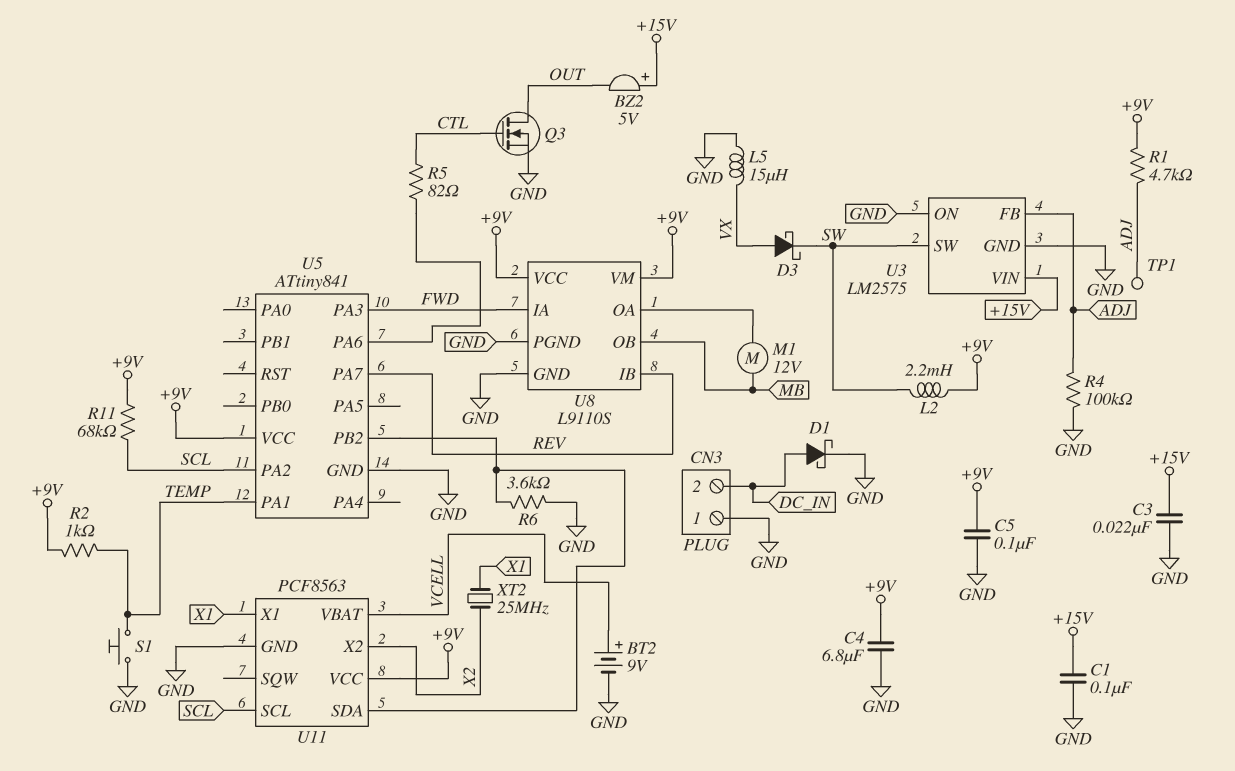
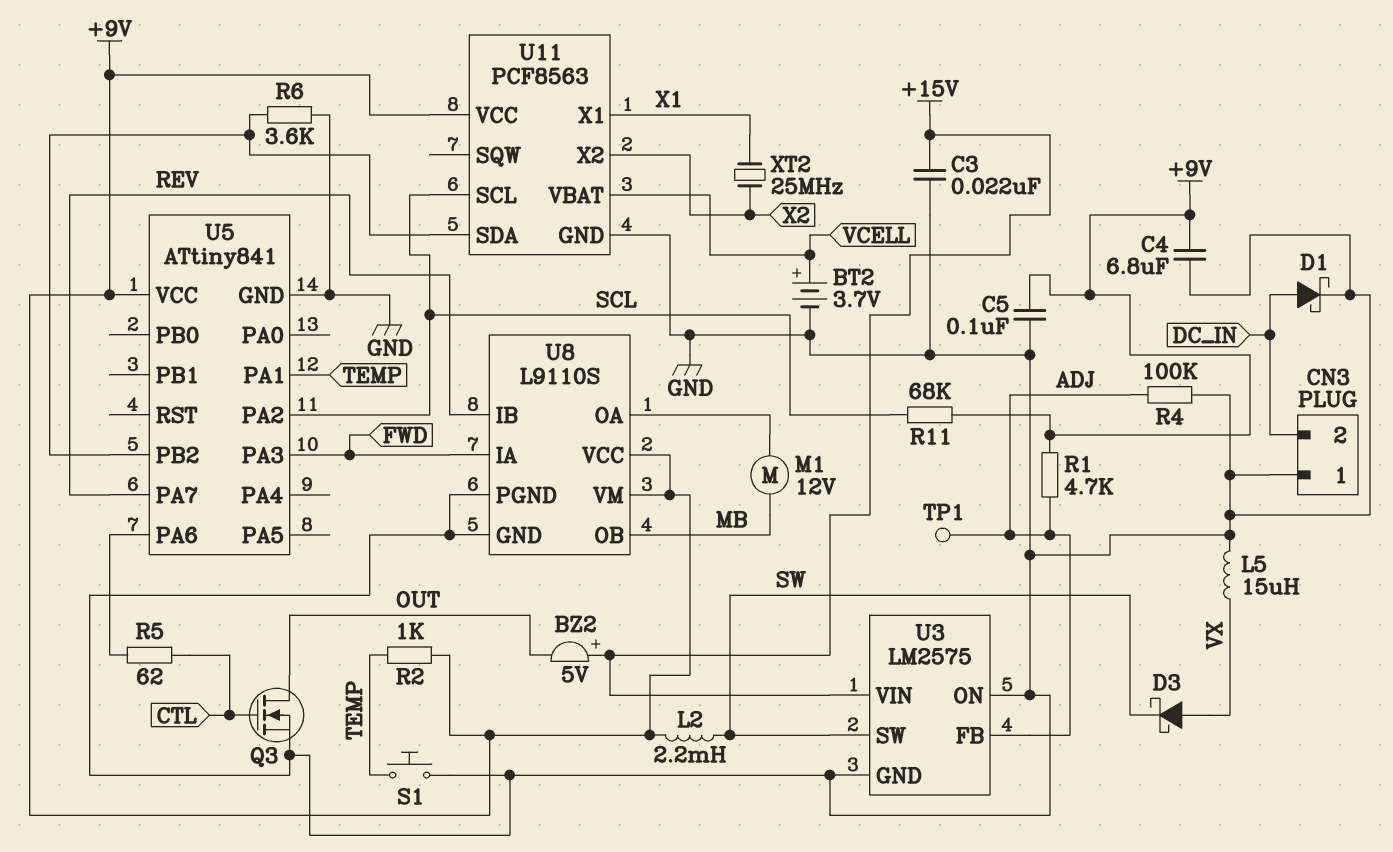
BT2: 9V (plus VCELL, minus GND) -> 3.7V (plus VCELL, minus GND)
C1: 100nF (+15V, GND) -> none
R5: 82 (CTL, U5/PA6) -> 62 (CTL, U5/PA6)

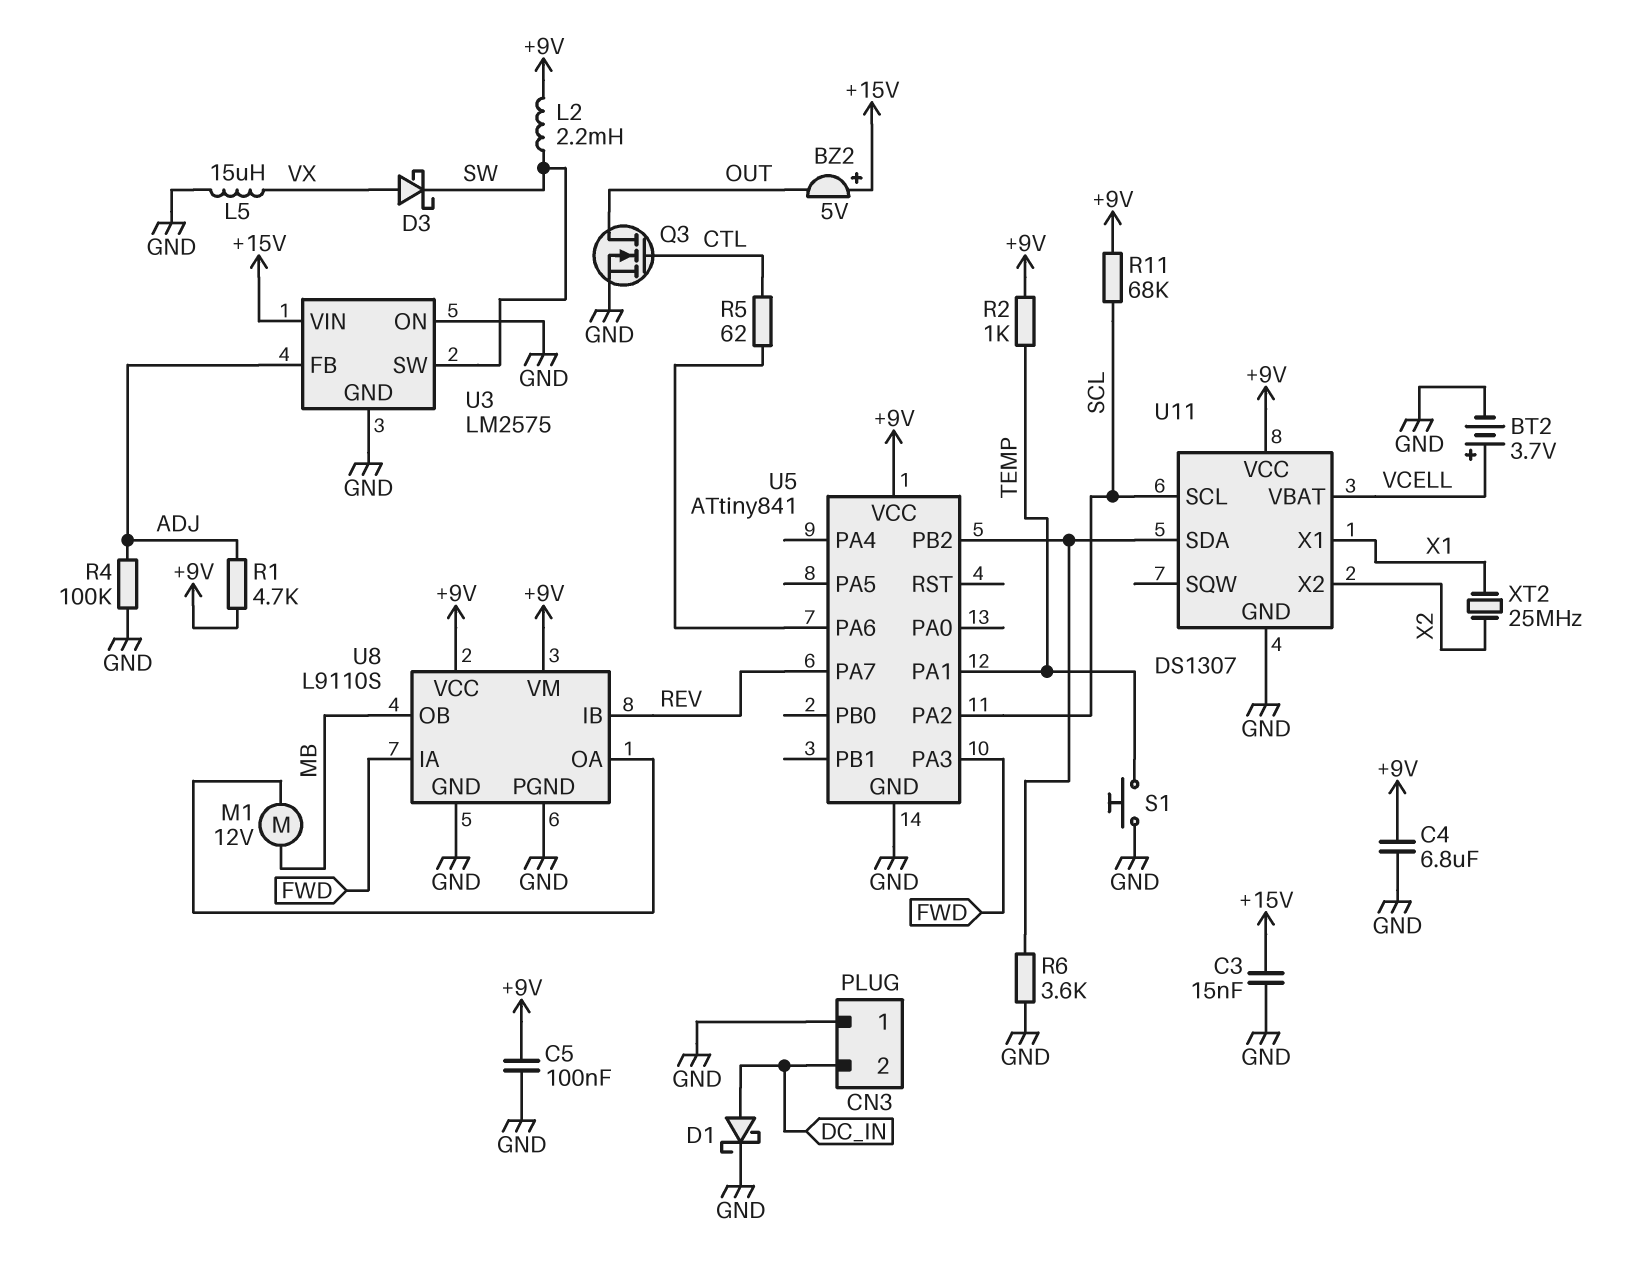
C3: 22nF (+15V, GND) -> 15nF (+15V, GND)
TP1: test point (ADJ) -> none
U11: PCF8563 -> DS1307

